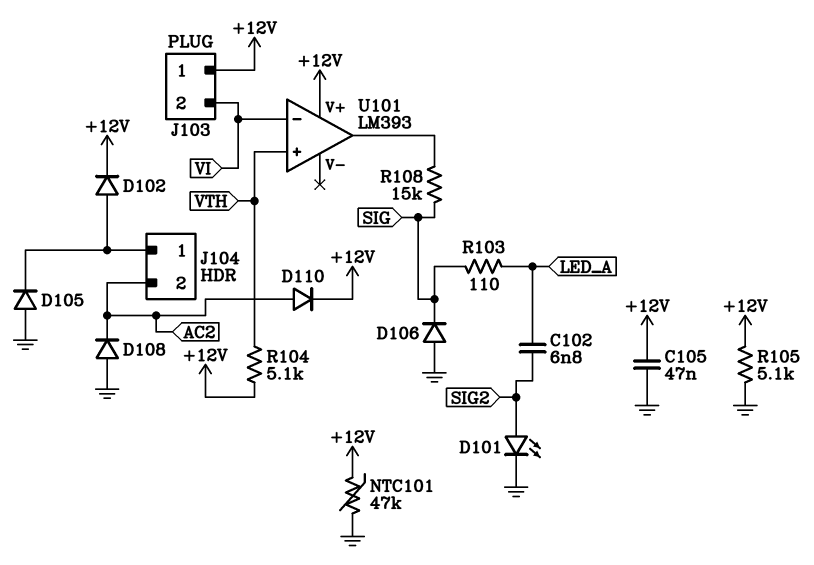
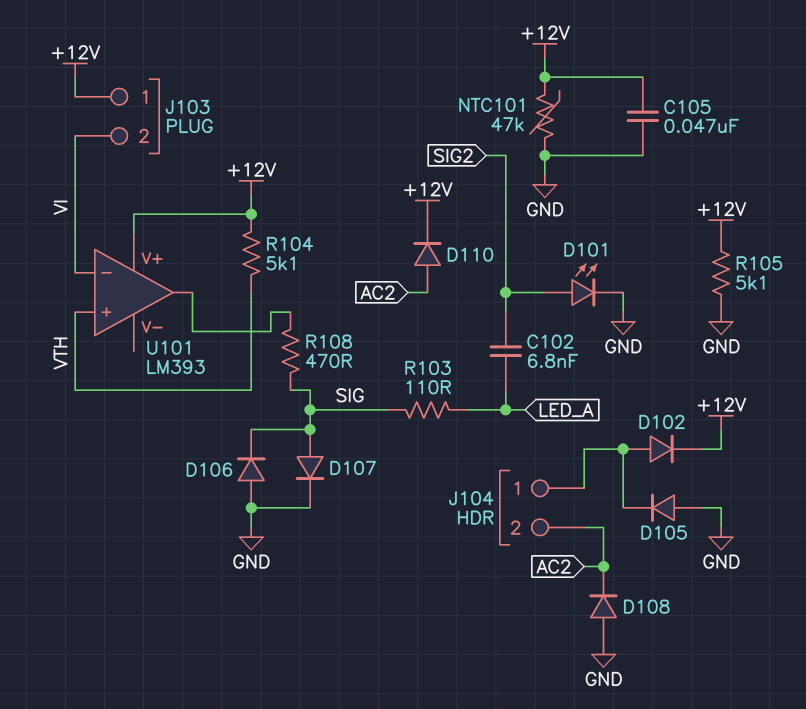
D107: none -> diode (A SIG, K GND)
R108: 15k (SIG, U101/out) -> 470 (SIG, U101/out)

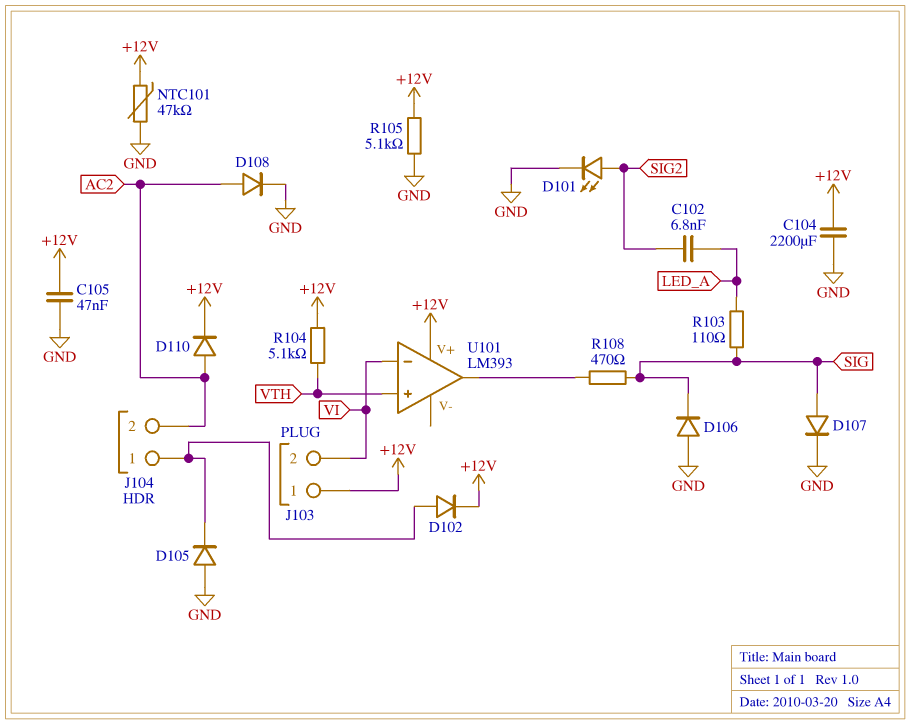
C104: none -> 2200uF (+12V, GND)
D108: diode (A GND, K AC2) -> diode (A AC2, K GND)

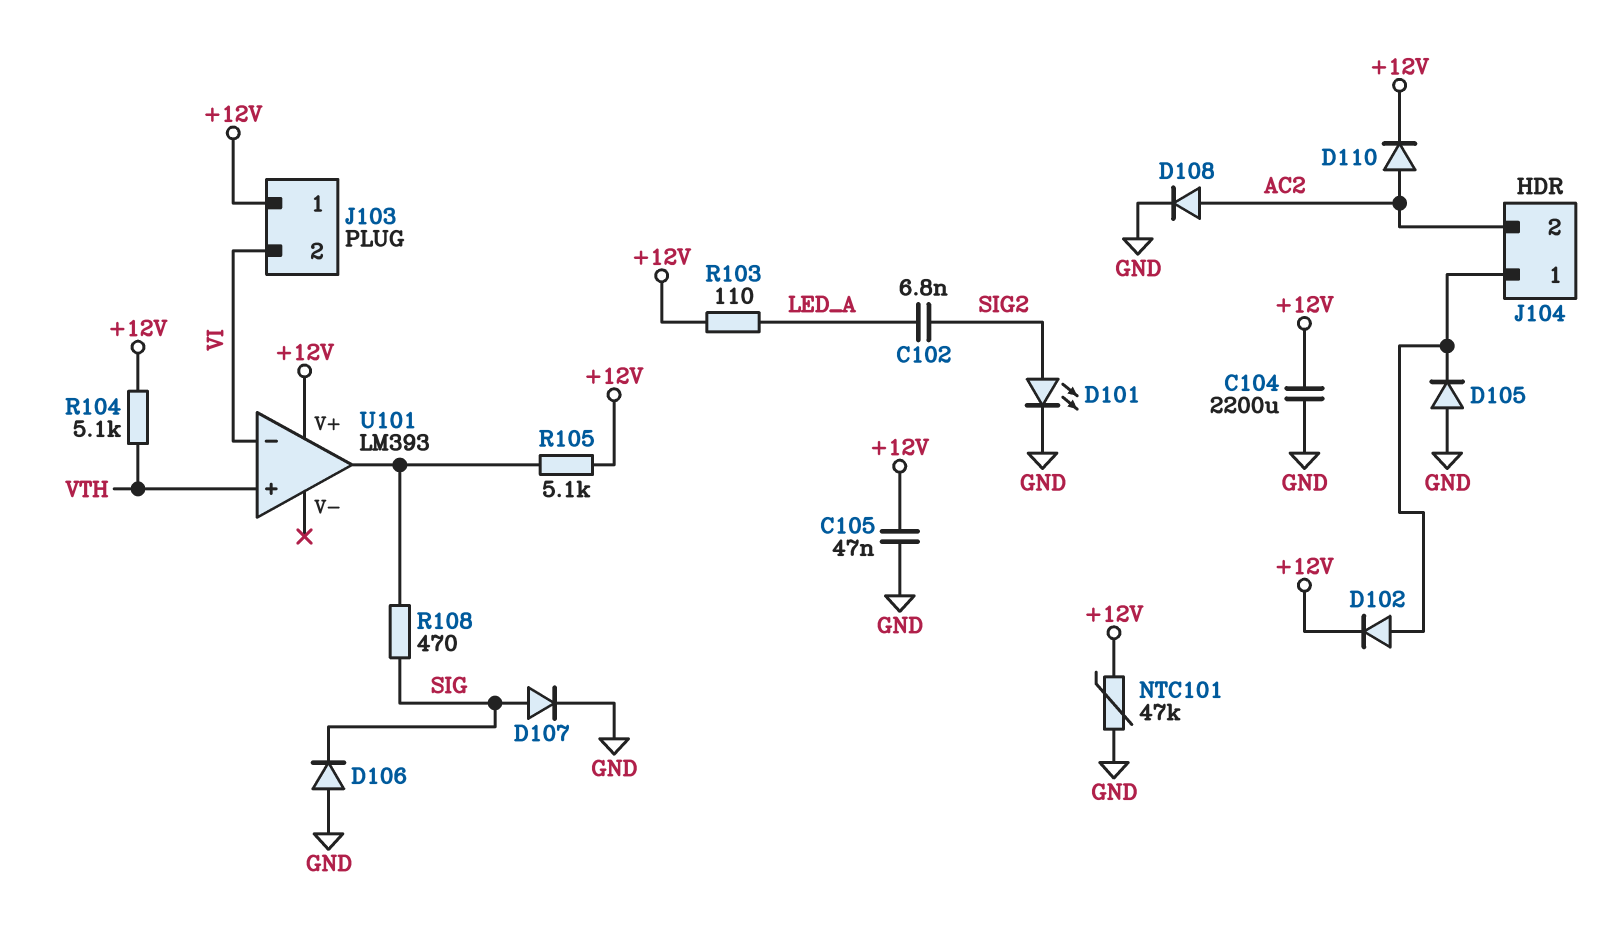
R103: 110 (LED_A, SIG) -> 110 (+12V, LED_A)
R105: 5.1k (+12V, GND) -> 5.1k (+12V, U101/out)

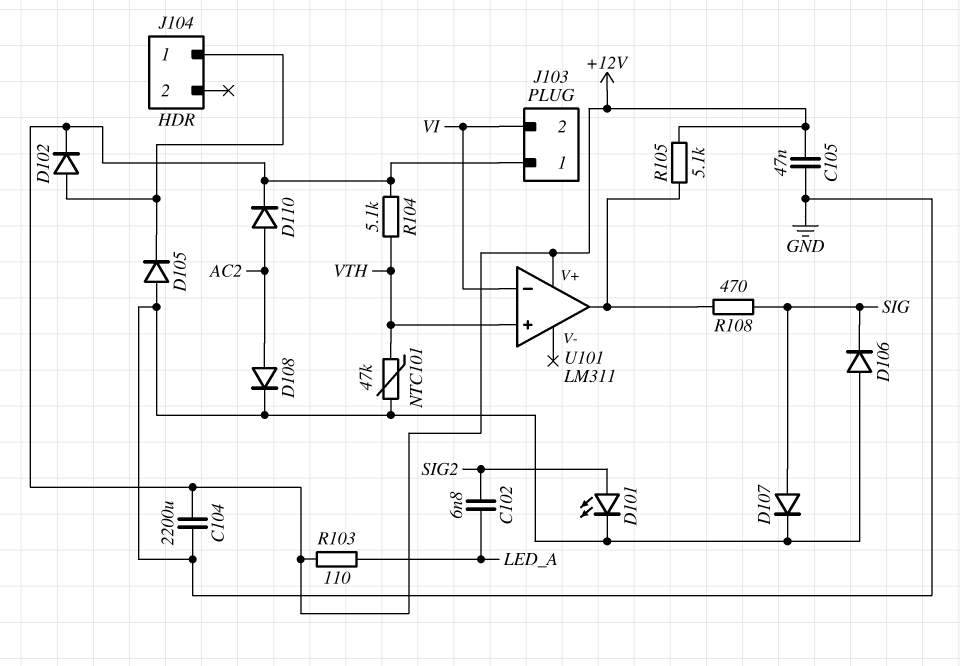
J104 pin 2: AC2 -> none
NTC101: 47k (+12V, GND) -> 47k (GND, VTH)
U101: LM393 -> LM311

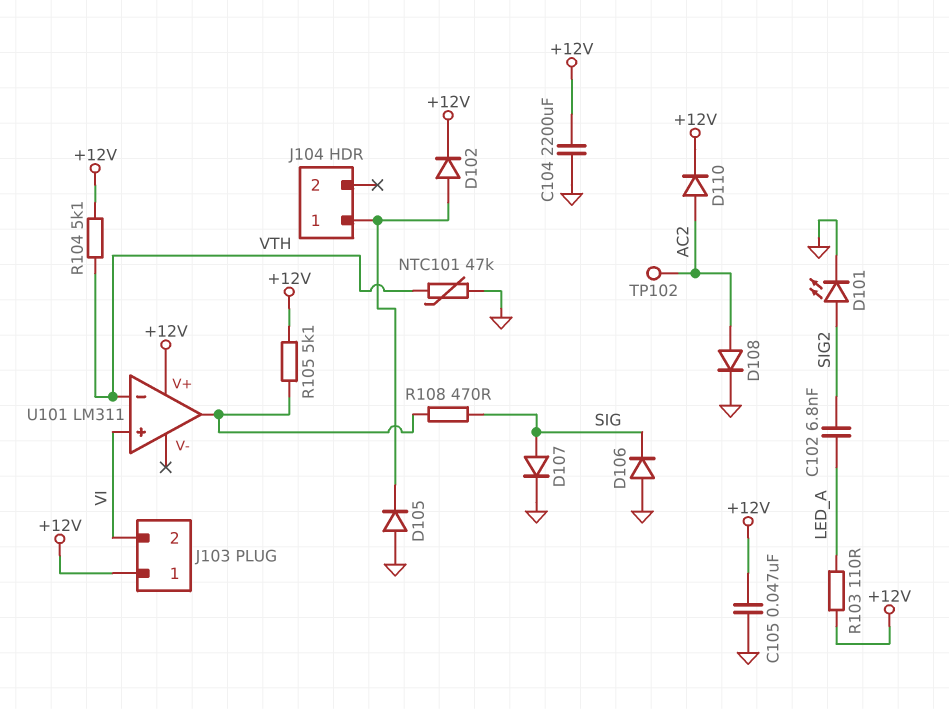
TP102: none -> test point (AC2)
U101 pin in+: VTH -> VI
U101 pin in-: VI -> VTH

